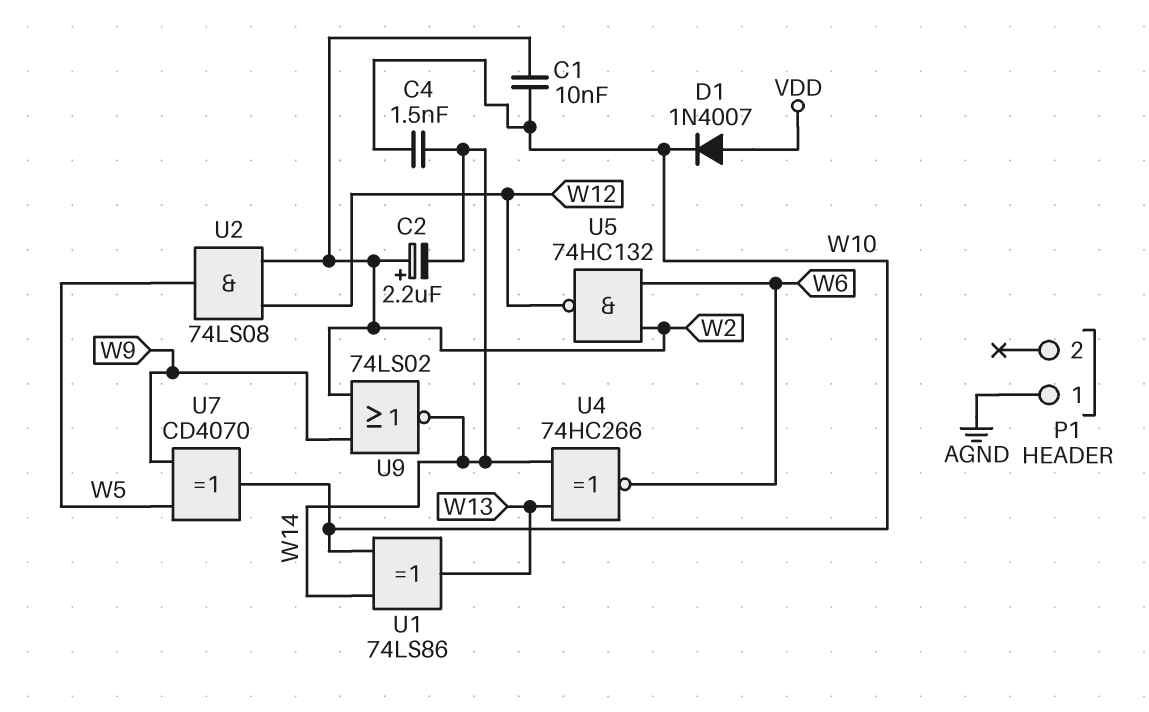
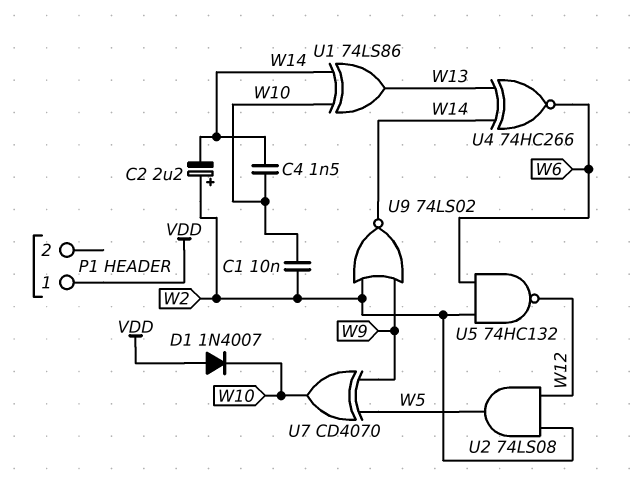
P1 pin 1: AGND -> VDD

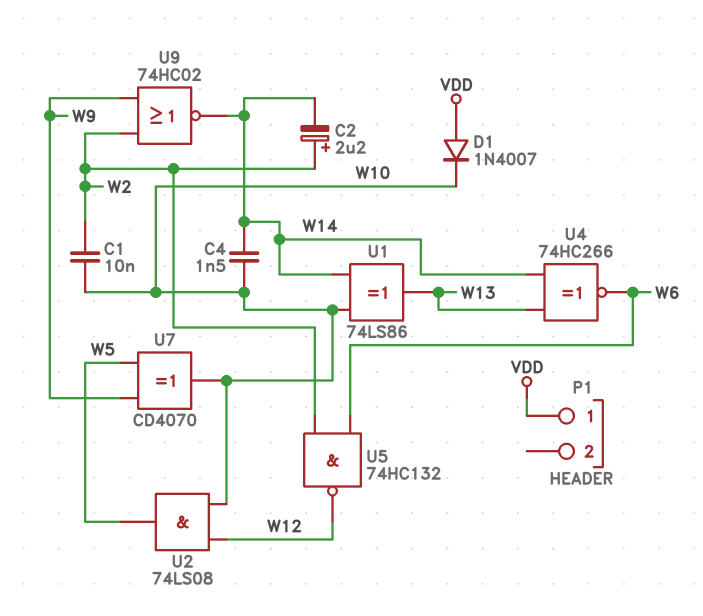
U2: AND 74LS08 (in W2, in W12, out W5) -> AND 74LS08 (in W10, in W12, out W5)
U9: NOR 74LS02 (in W2, in W9, out W14) -> NOR 74HC02 (in W2, in W9, out W14)

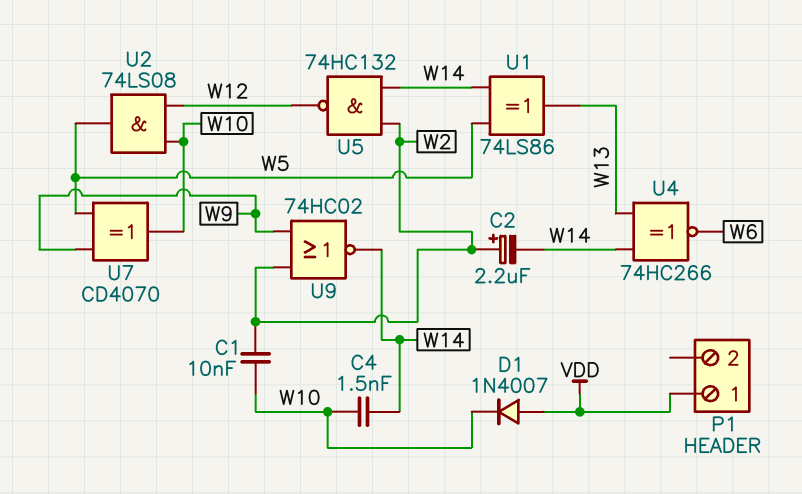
U1: XOR 74LS86 (in W10, in W14, out W13) -> XOR 74LS86 (in W5, in W14, out W13)
U5: NAND 74HC132 (in W2, in W6, out W12) -> NAND 74HC132 (in W2, in W14, out W12)

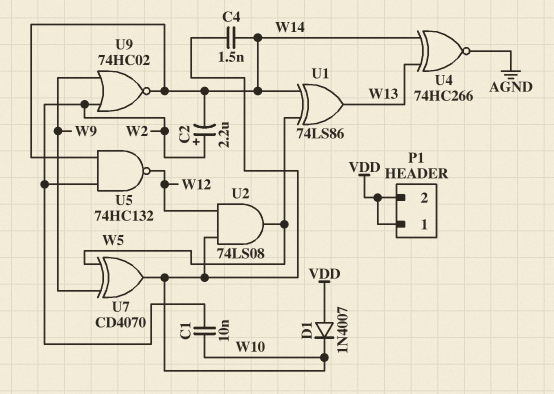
P1 pin 2: none -> VDD
U4: XNOR 74HC266 (in W13, in W14, out W6) -> XNOR 74HC266 (in W13, in W14, out AGND)

